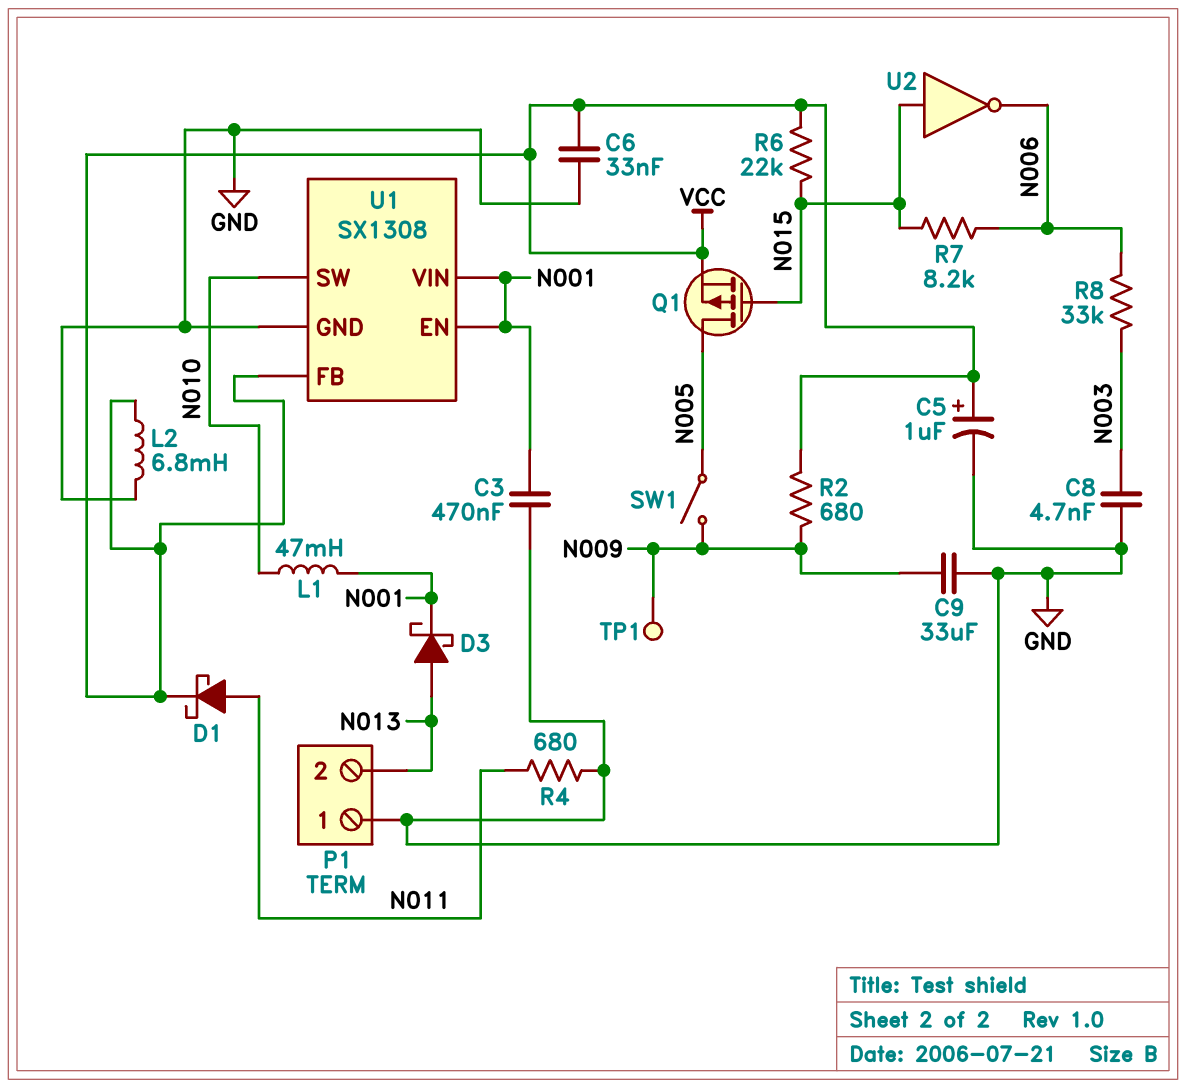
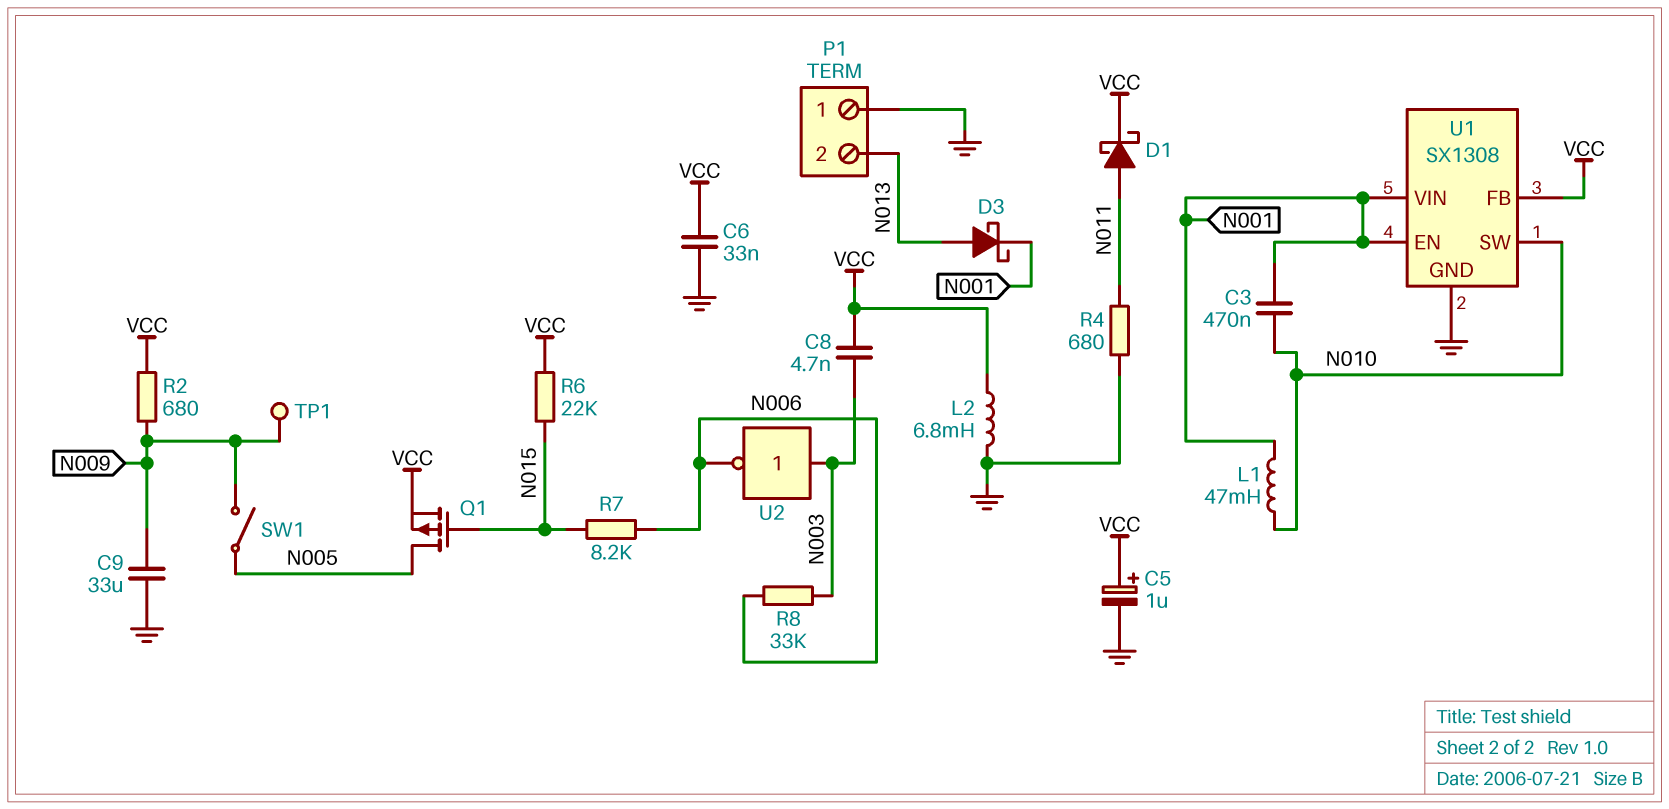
C3: 470nF (GND, N001) -> 470nF (N001, N010)
C8: 4.7nF (GND, N003) -> 4.7nF (N003, VCC)
U2: NOT (in N015, out N006) -> NOT (in N003, out N006)

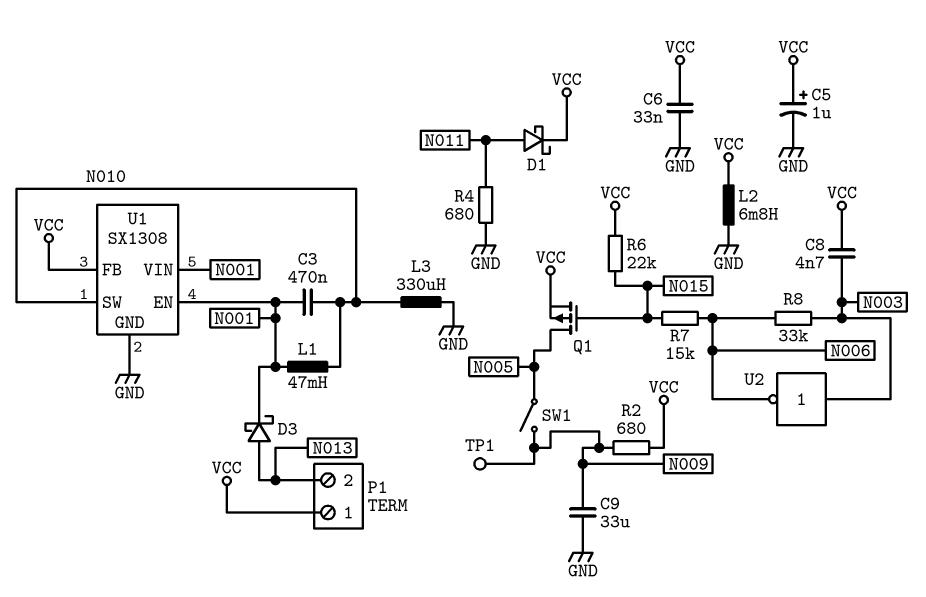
L3: none -> 330uH (GND, N010)
P1 pin 1: GND -> VCC
R7: 8.2k (N006, N015) -> 15k (N006, N015)

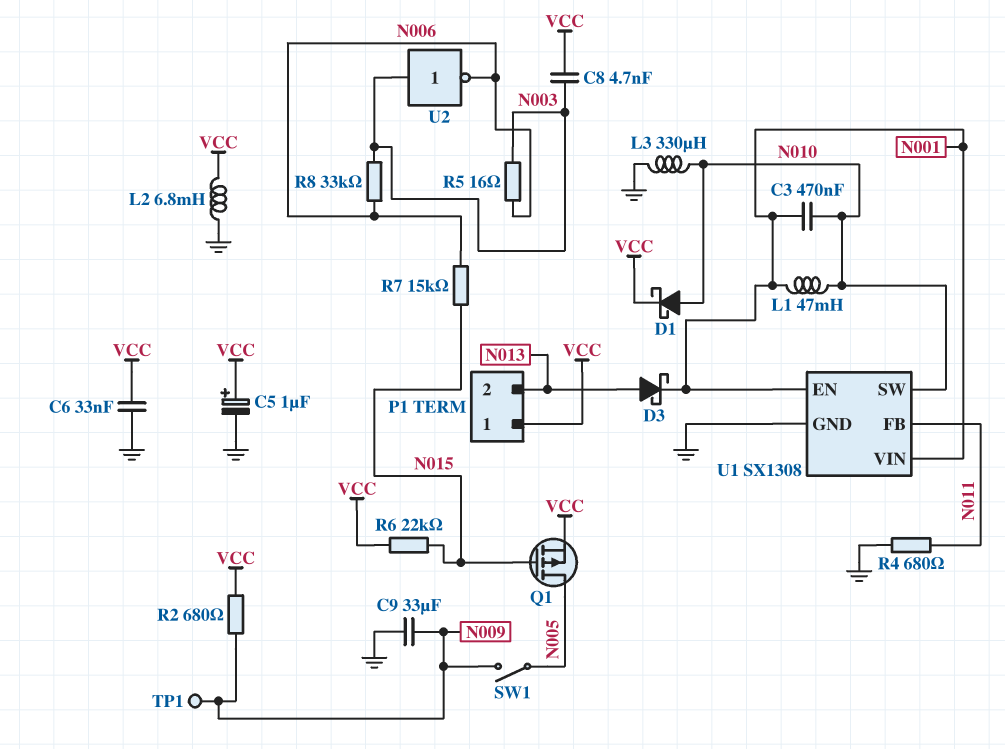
D1: schottky (A N011, K VCC) -> schottky (A N010, K VCC)
R5: none -> 16 (N003, N006)
U1 pin FB: VCC -> N011

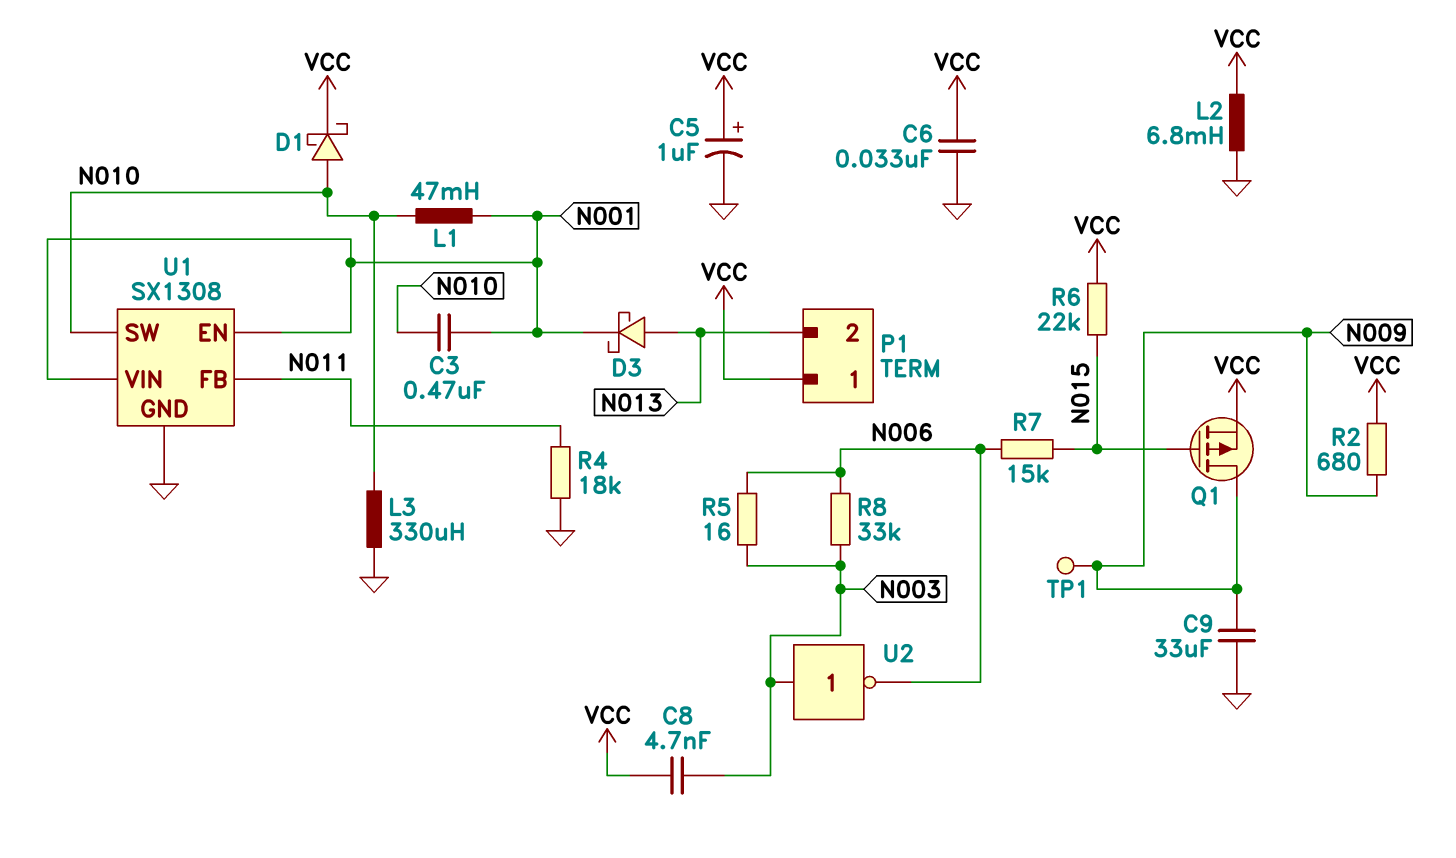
Q1: PMOS (G N015, D N005, S VCC) -> PMOS (G N015, D N009, S VCC)
R4: 680 (GND, N011) -> 18k (GND, N011)
SW1: switch (N005, N009) -> none

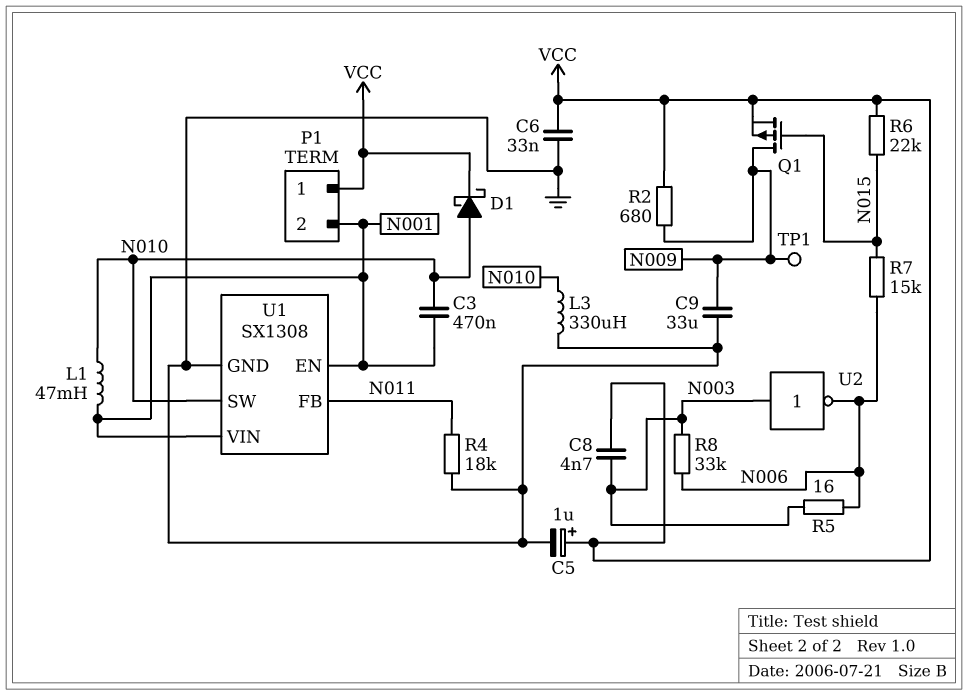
D3: schottky (A N013, K N001) -> none
L2: 6.8mH (GND, VCC) -> none
P1 pin 2: N013 -> N001

